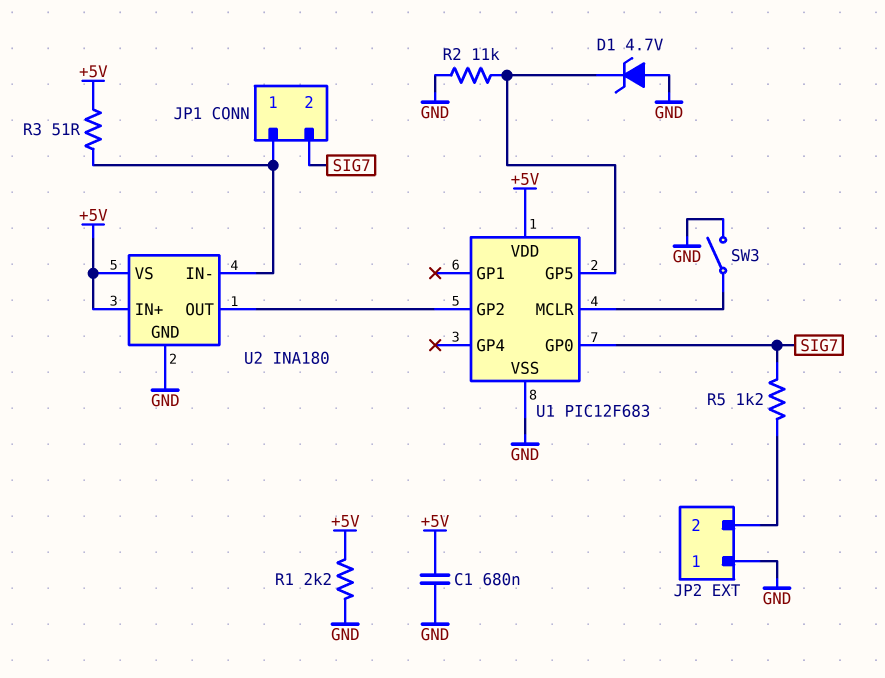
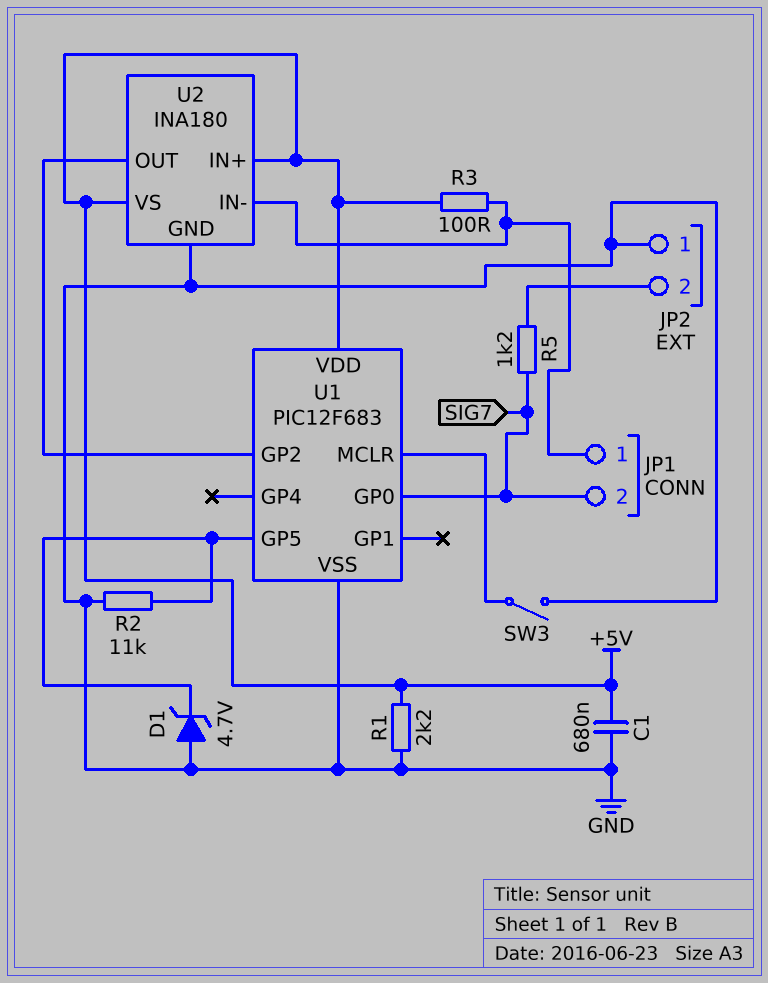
R3: 51 (+5V, JP1/1) -> 100 (+5V, JP1/1)

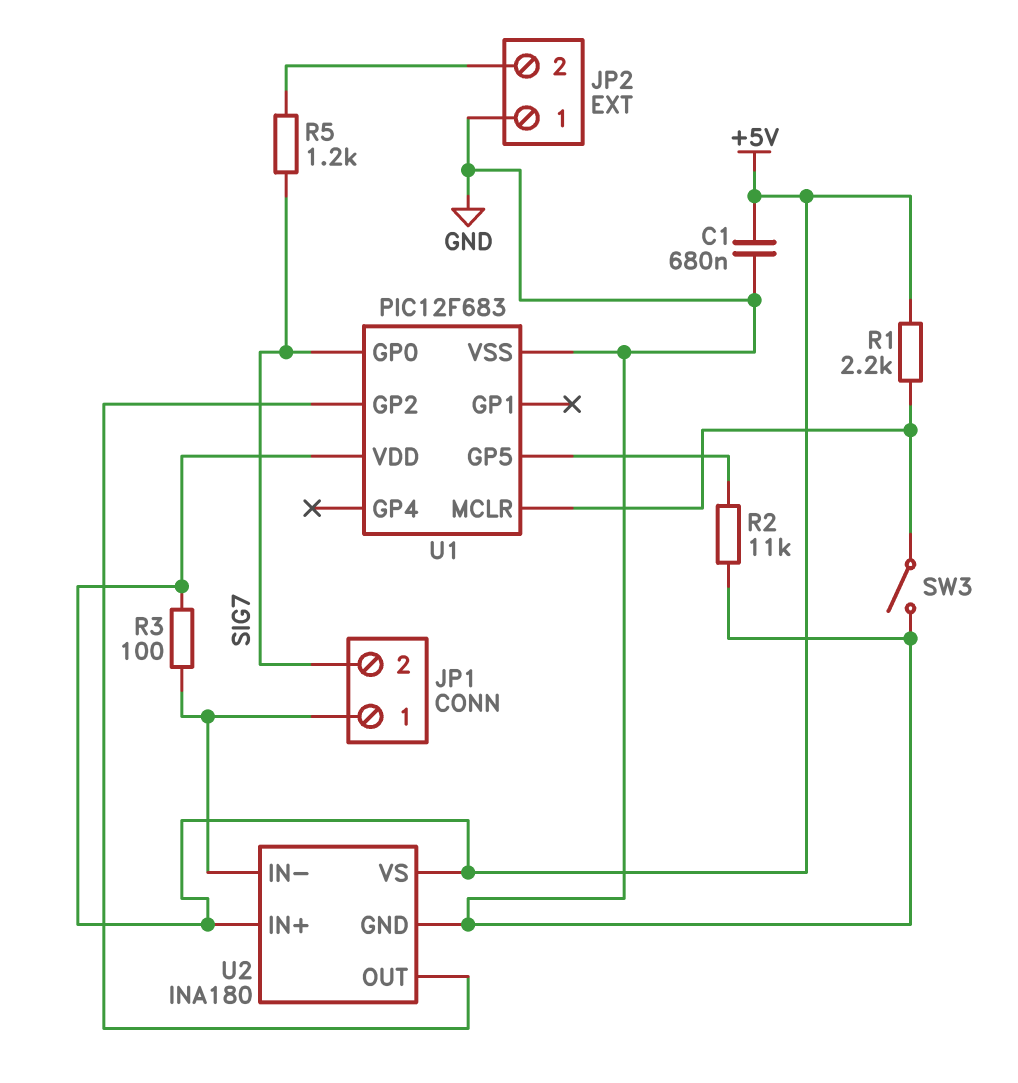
D1: zener 4.7V (A GND, K U1/GP5) -> none
R1: 2.2k (+5V, GND) -> 2.2k (+5V, U1/MCLR)

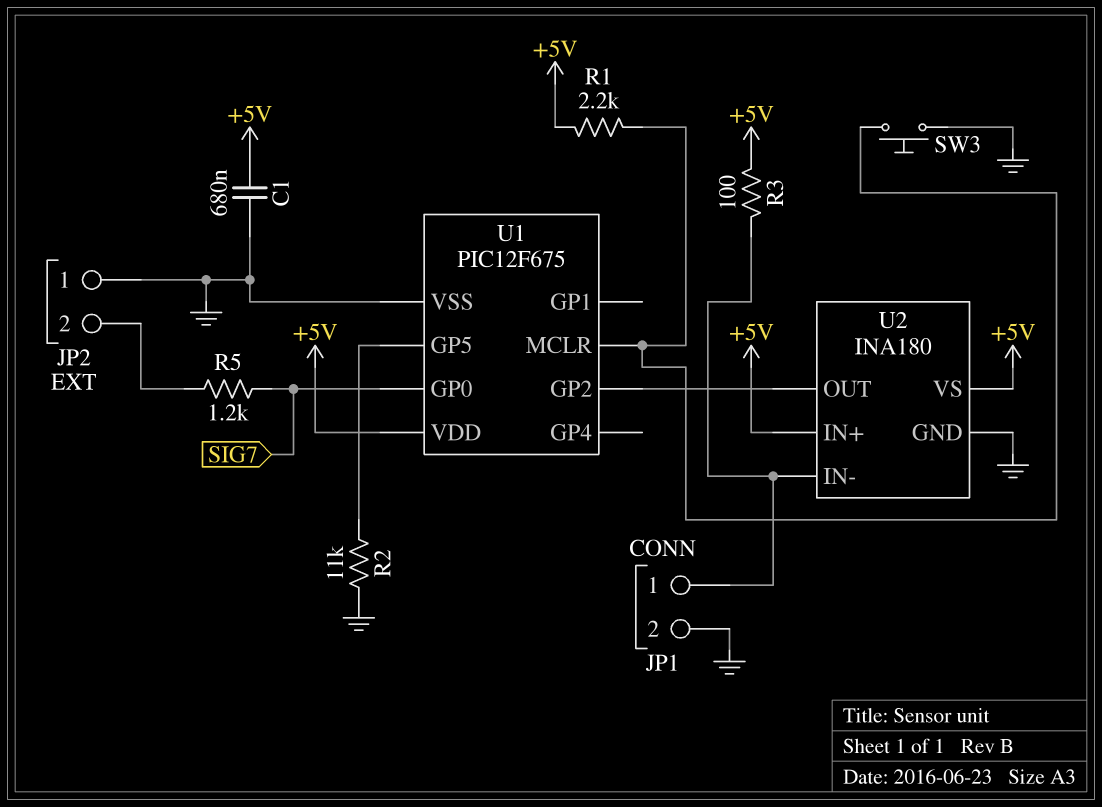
JP1 pin 2: SIG7 -> GND
SW3: switch (GND, U1/MCLR) -> button (GND, U1/MCLR)
U1: PIC12F683 -> PIC12F675

